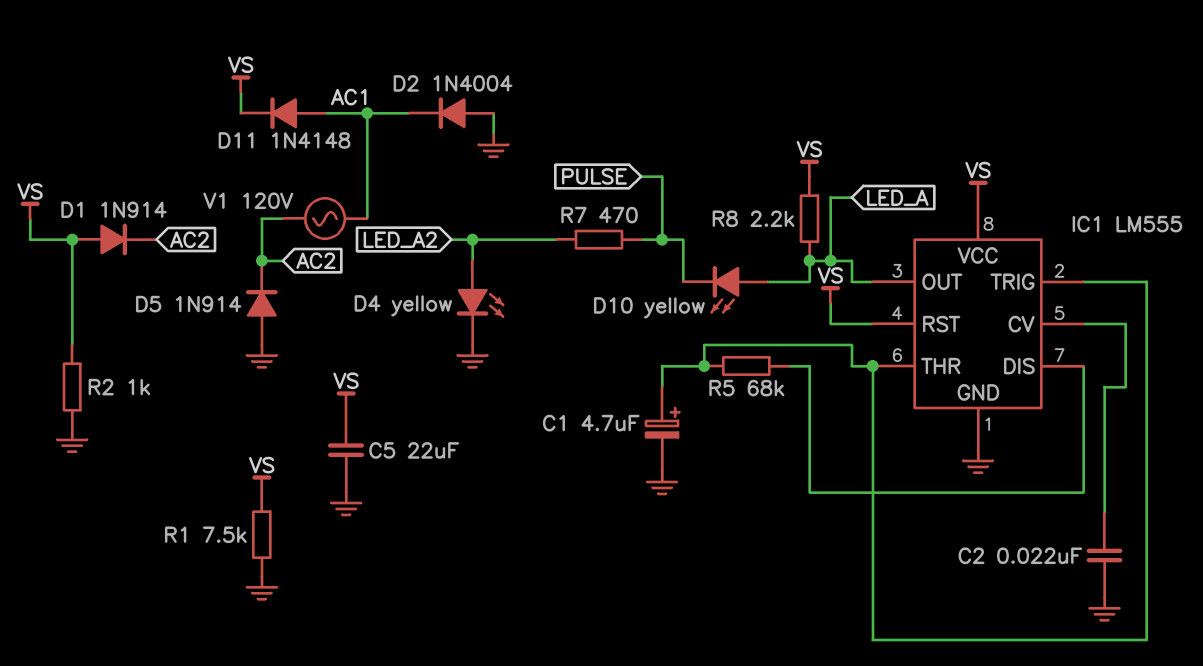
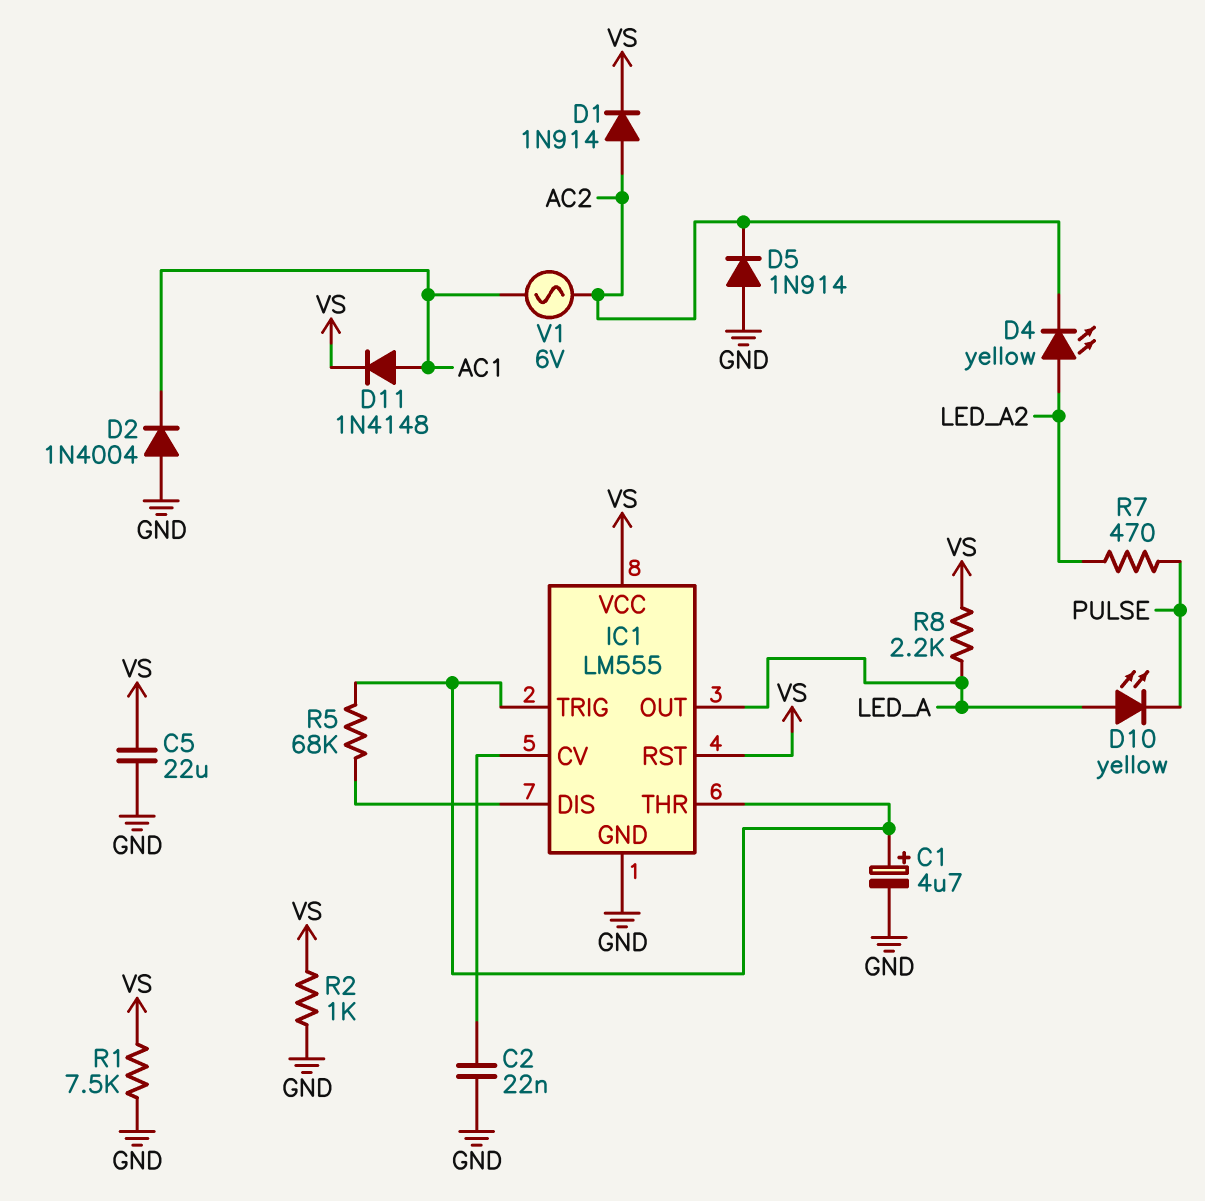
D1: diode 1N914 (A VS, K AC2) -> diode 1N914 (A AC2, K VS)
D4: LED yellow (A LED_A2, K GND) -> LED yellow (A LED_A2, K AC2)
V1: AC 120V (AC1, AC2) -> AC 6V (AC1, AC2)

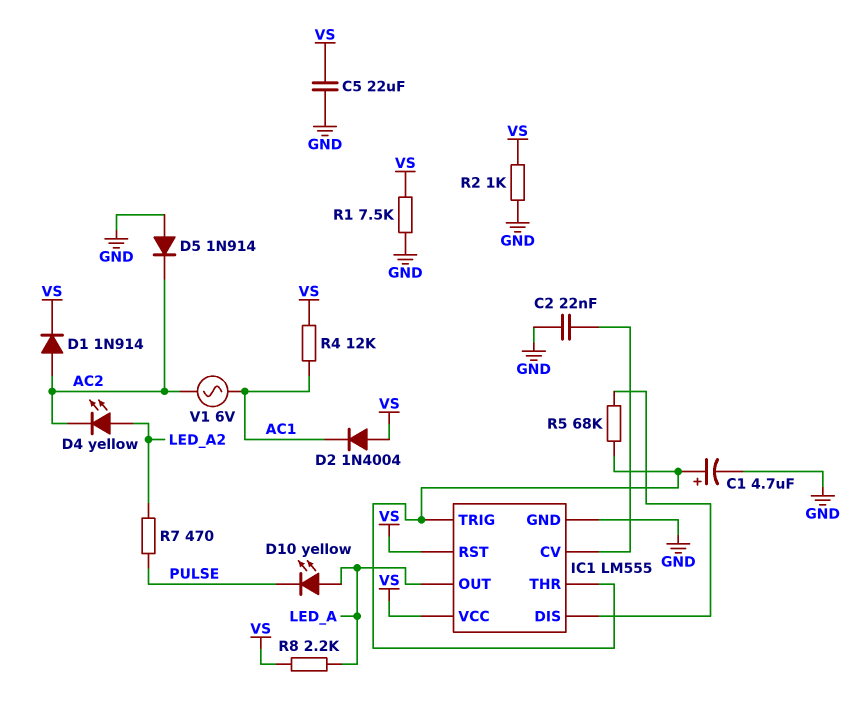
D2: diode 1N4004 (A GND, K AC1) -> diode 1N4004 (A VS, K AC1)
D11: diode 1N4148 (A AC1, K VS) -> none
R4: none -> 12k (AC1, VS)

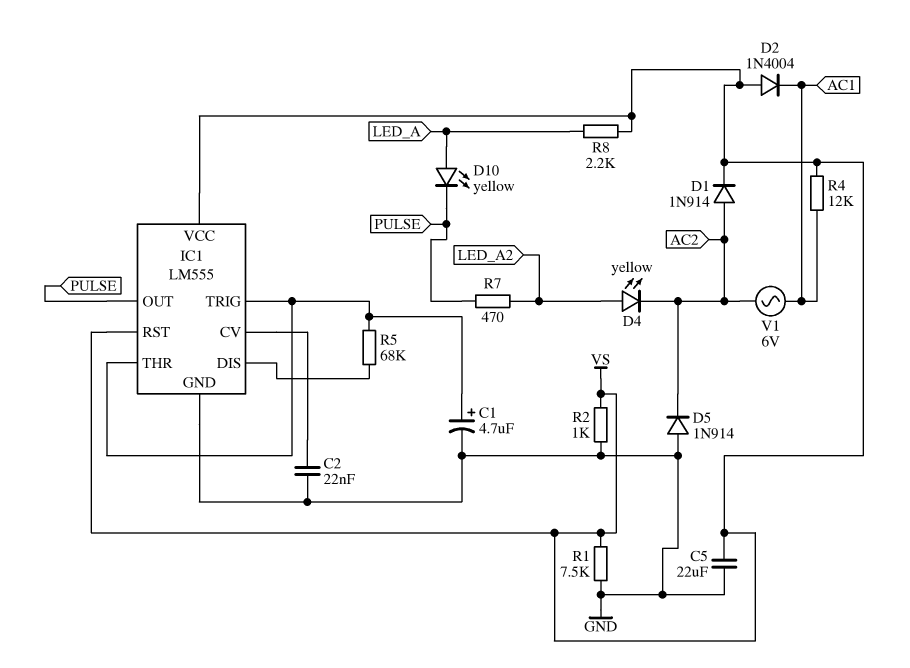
IC1 pin OUT: LED_A -> PULSE

